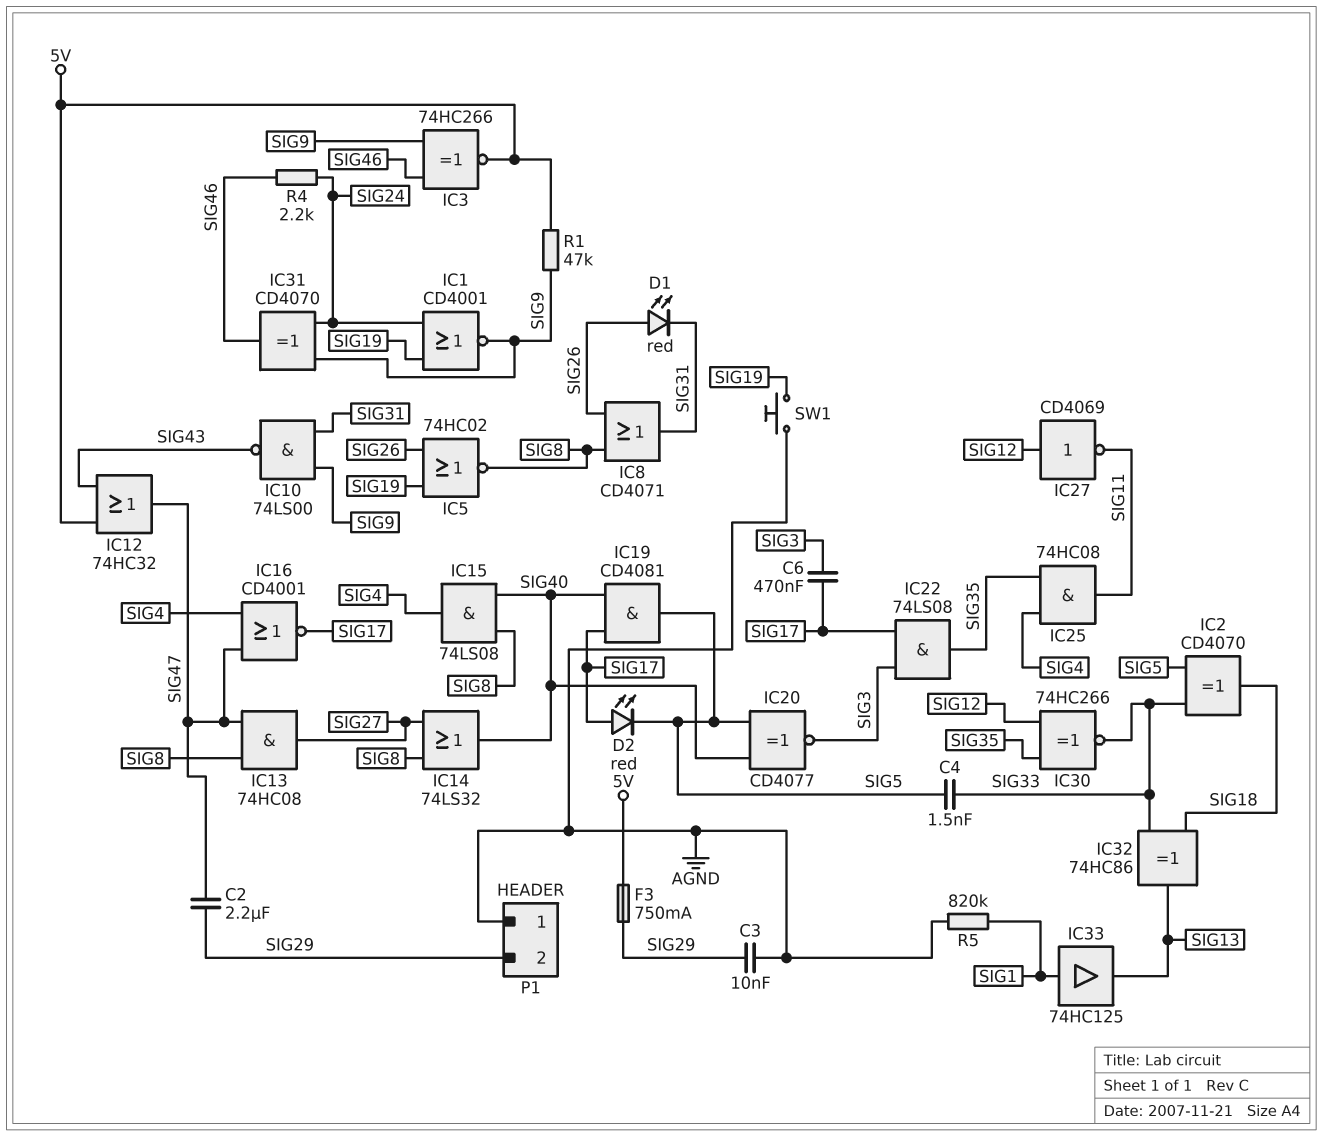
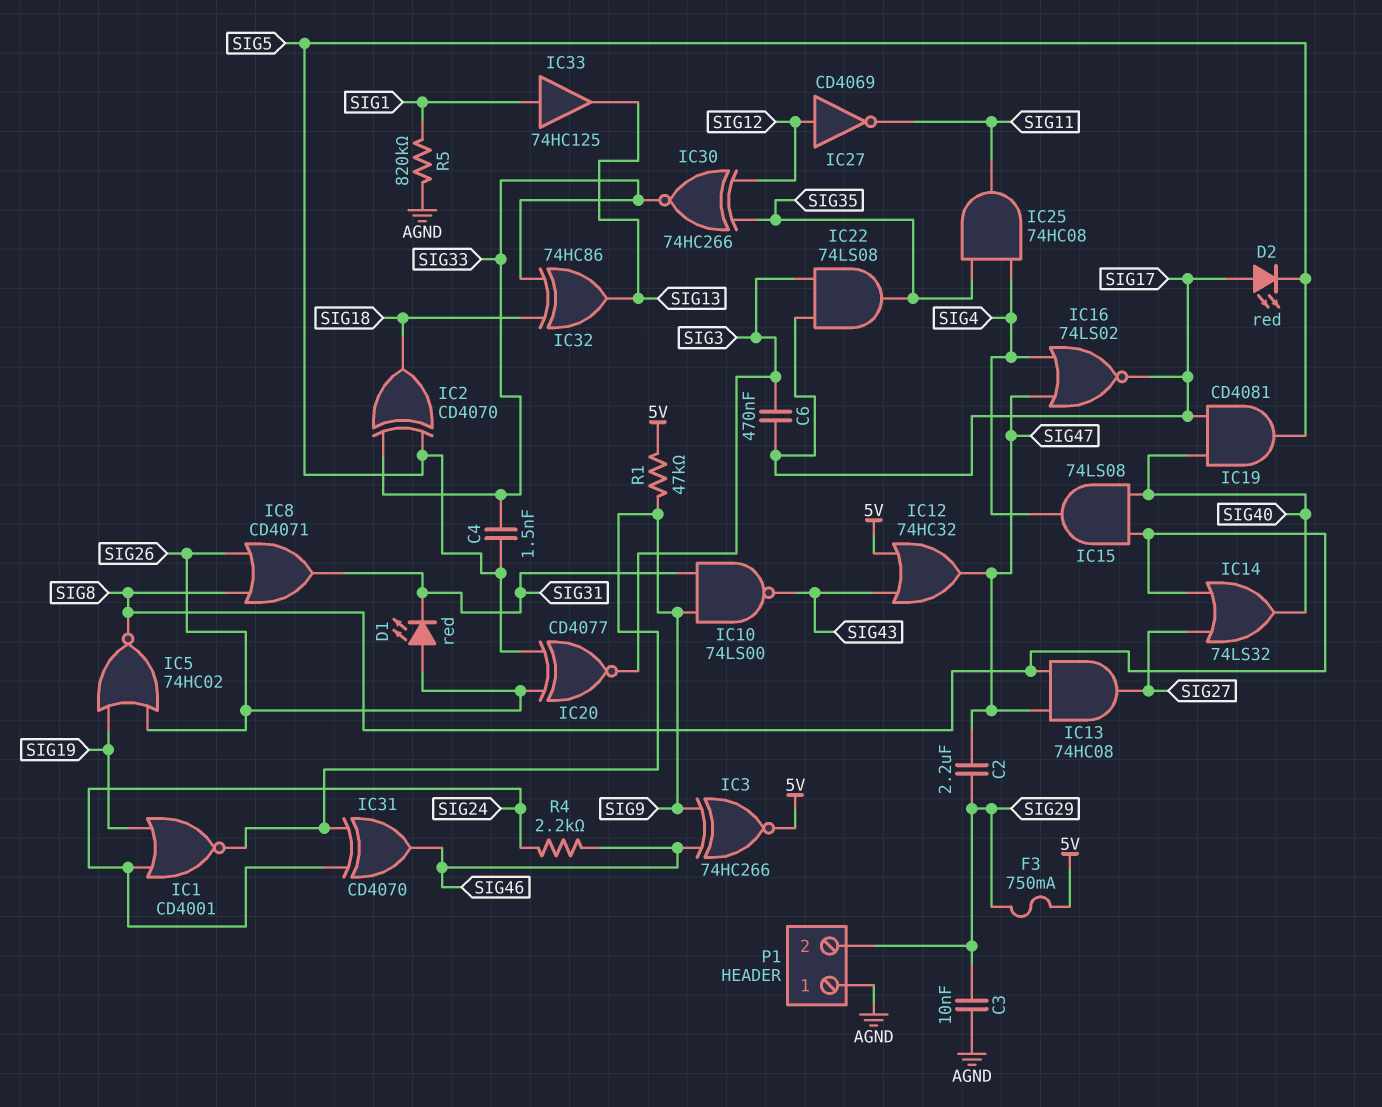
IC16: NOR CD4001 (in SIG4, in SIG47, out SIG17) -> NOR 74LS02 (in SIG4, in SIG47, out SIG17)
IC20: XNOR CD4077 (in SIG5, in SIG40, out SIG3) -> XNOR CD4077 (in SIG5, in SIG26, out SIG3)
SW1: button (AGND, SIG19) -> none

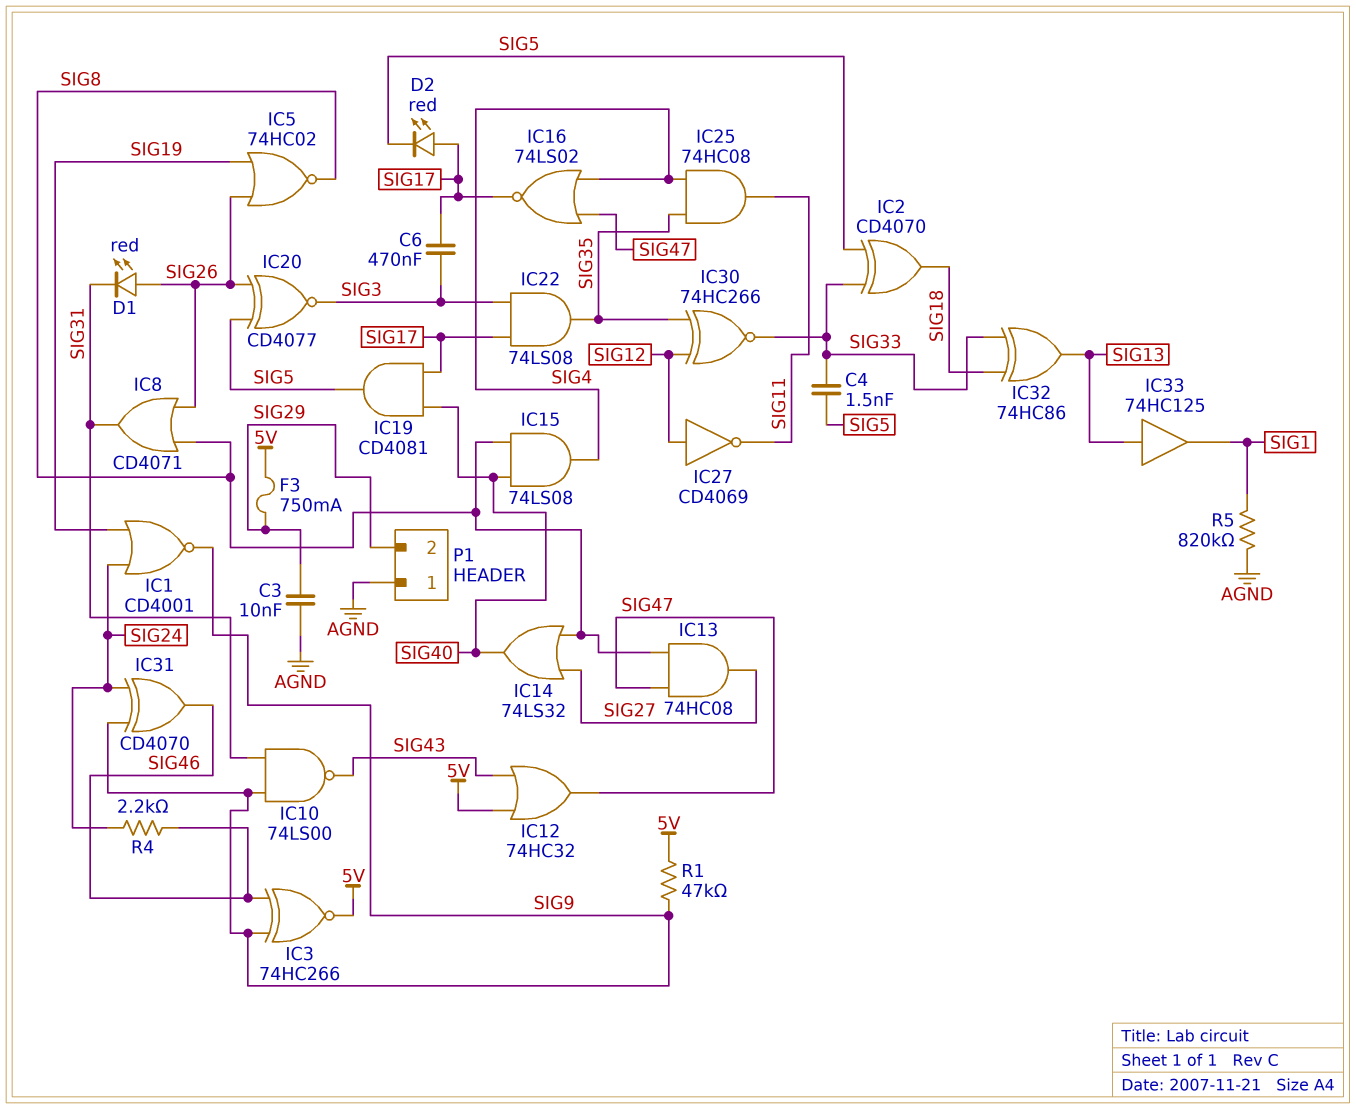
C2: 2.2uF (SIG29, SIG47) -> none
IC33: buffer 74HC125 (in SIG1, out SIG13) -> buffer 74HC125 (in SIG13, out SIG1)

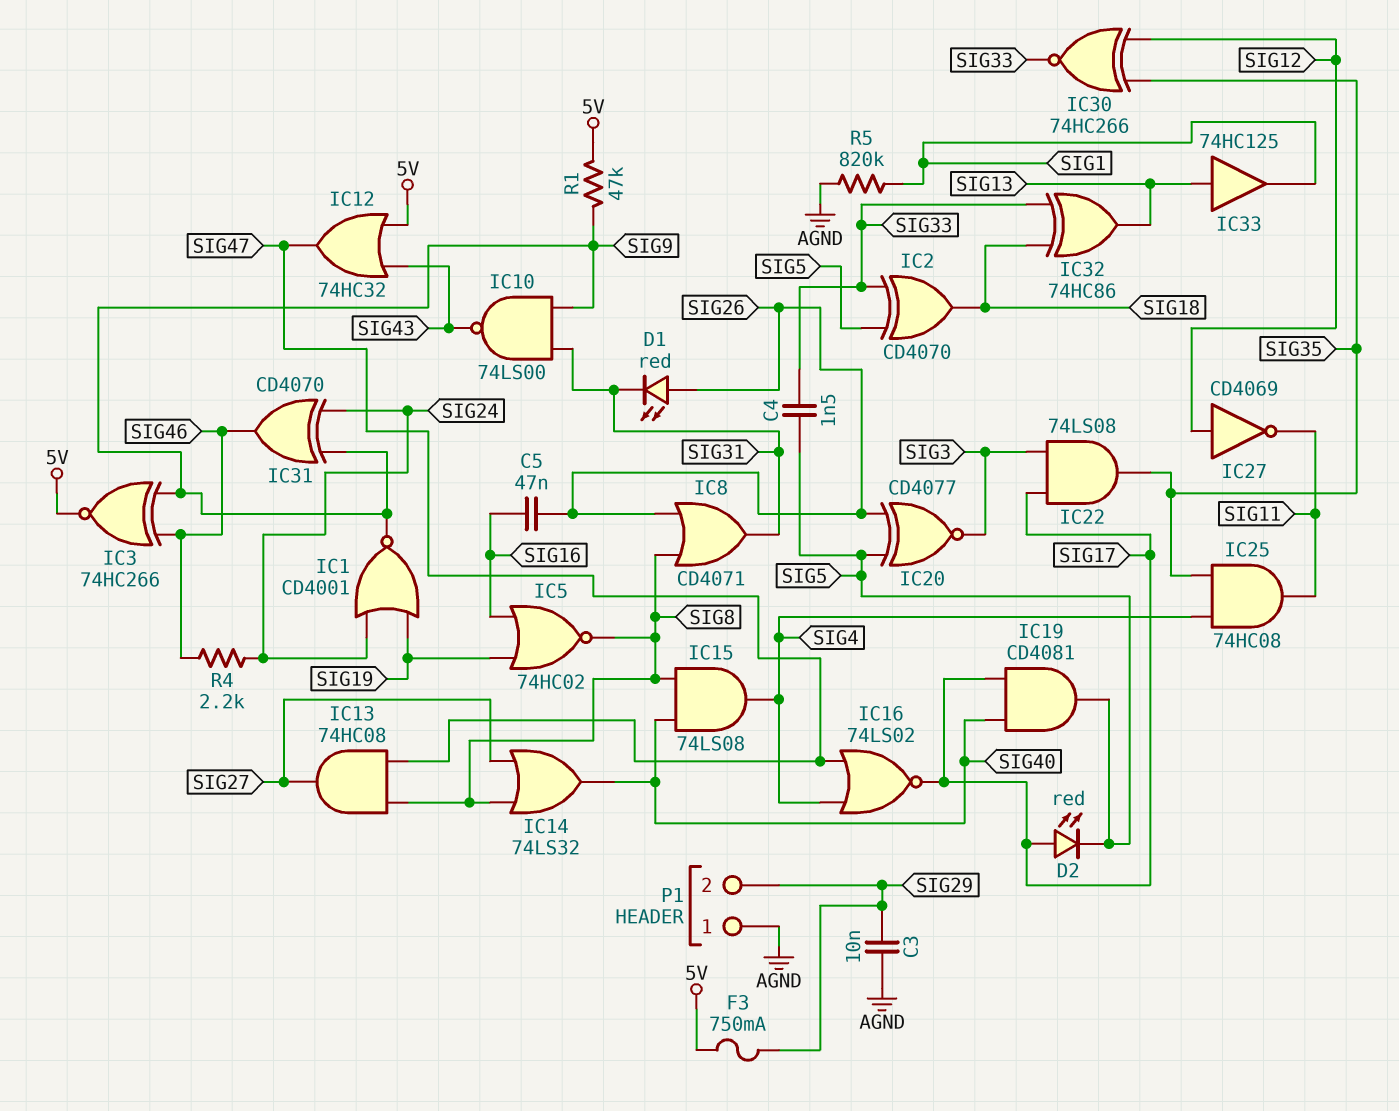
C5: none -> 47nF (SIG16, SIG26)
C6: 470nF (SIG3, SIG17) -> none
IC5: NOR 74HC02 (in SIG19, in SIG26, out SIG8) -> NOR 74HC02 (in SIG16, in SIG19, out SIG8)

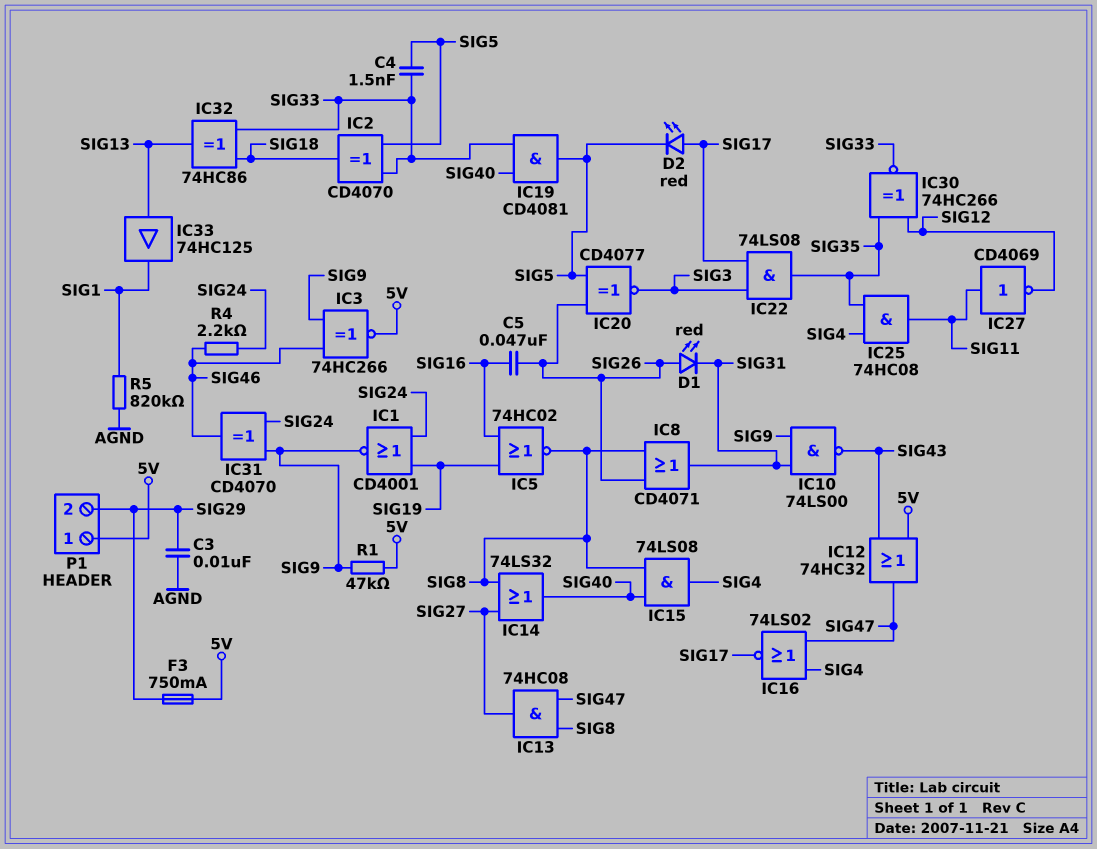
IC19: AND CD4081 (in SIG17, in SIG40, out SIG5) -> AND CD4081 (in SIG33, in SIG40, out SIG5)
IC27: NOT CD4069 (in SIG12, out SIG11) -> NOT CD4069 (in SIG11, out SIG12)
P1 pin 1: AGND -> 5V

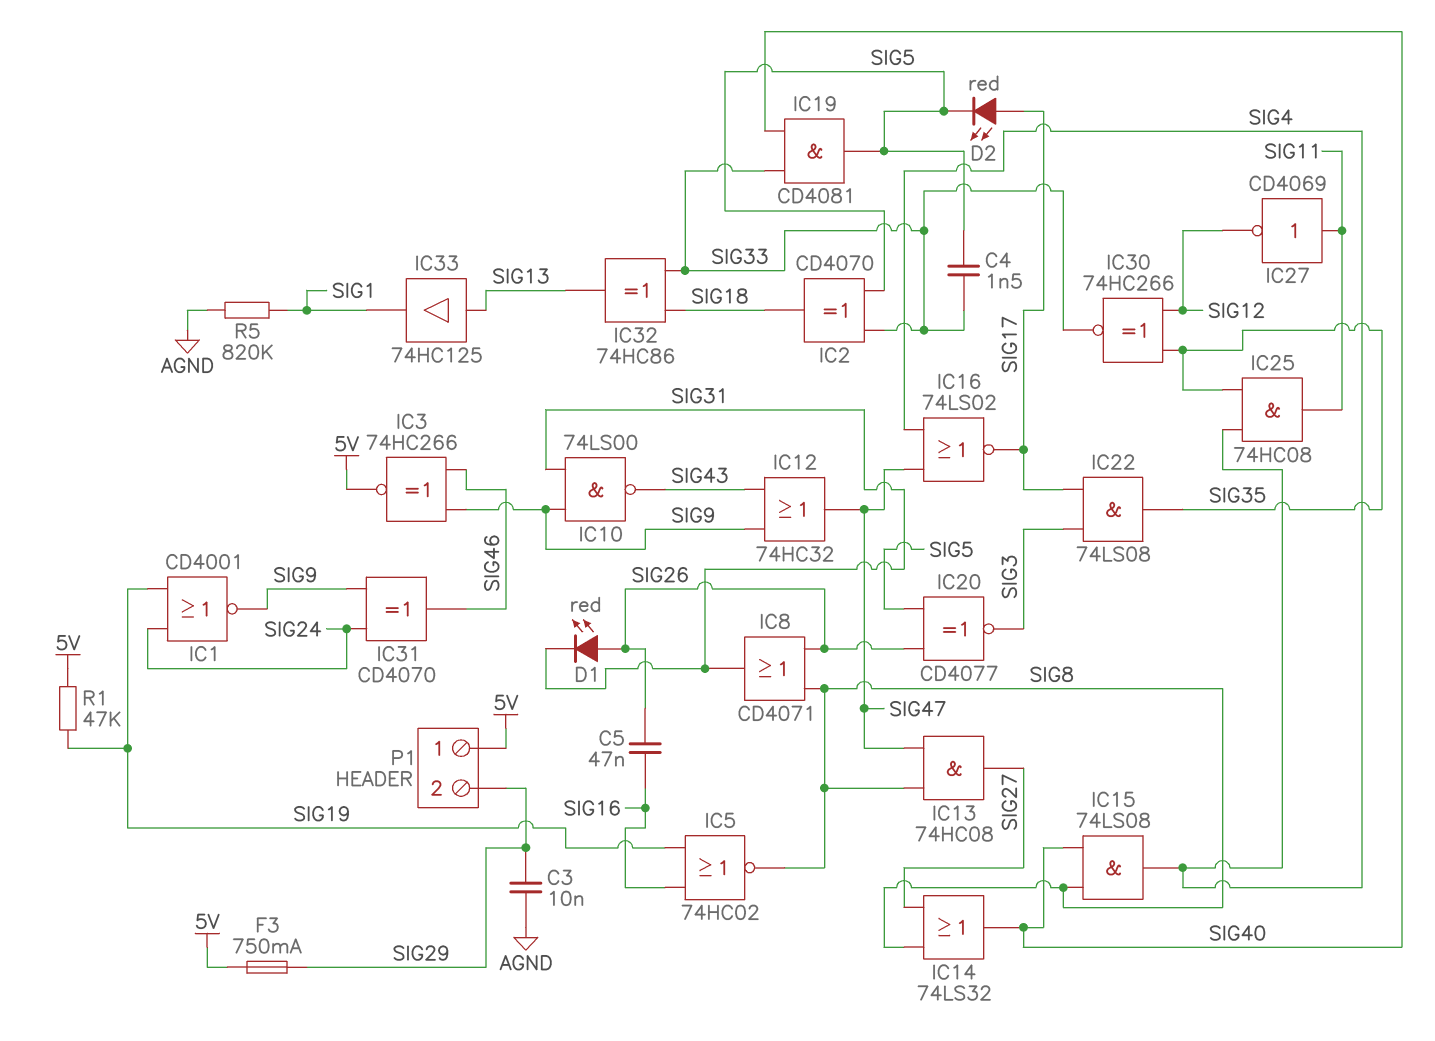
IC12: OR 74HC32 (in 5V, in SIG43, out SIG47) -> OR 74HC32 (in SIG9, in SIG43, out SIG47)
R1: 47k (5V, SIG9) -> 47k (5V, SIG19)
R4: 2.2k (SIG24, SIG46) -> none

